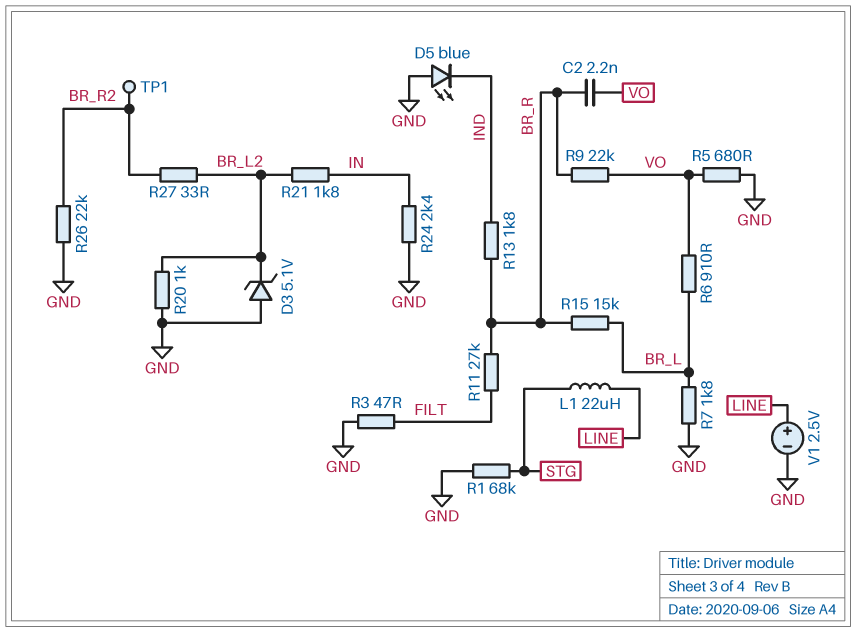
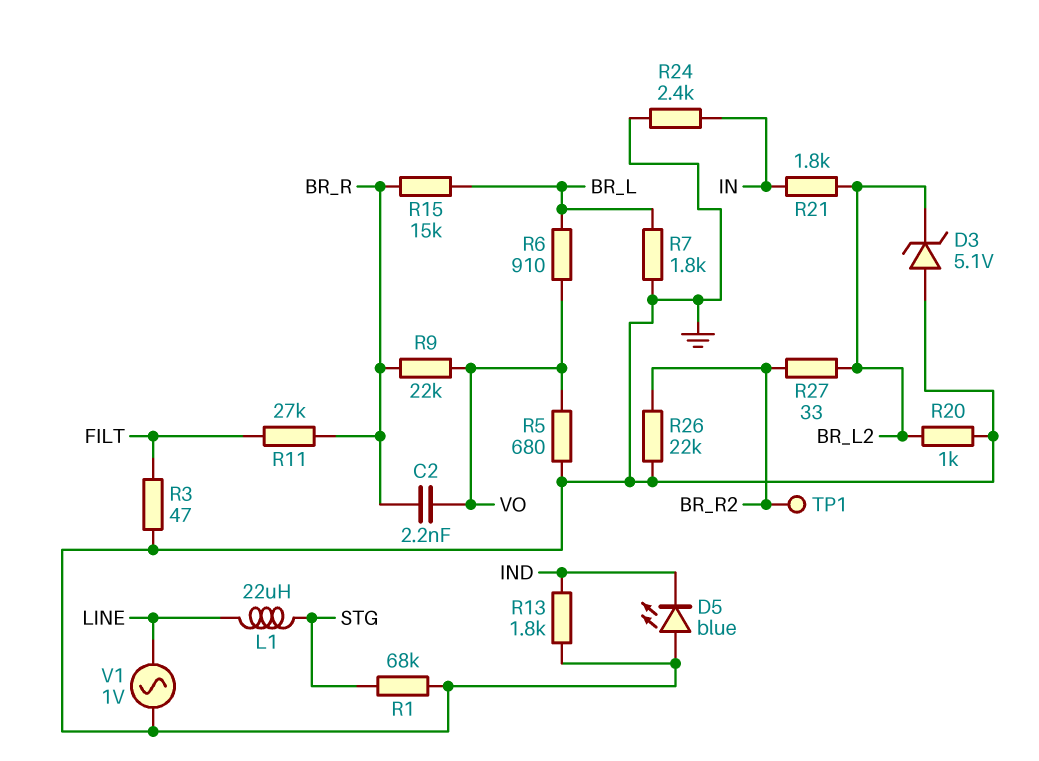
R13: 1.8k (BR_R, IND) -> 1.8k (GND, IND)
V1: 2.5V (plus LINE, minus GND) -> AC 1V (GND, LINE)

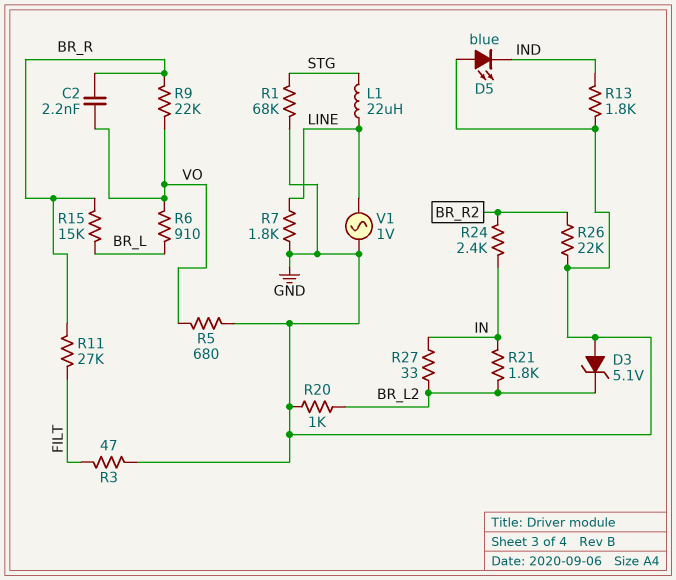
R7: 1.8k (BR_L, GND) -> 1.8k (GND, LINE)
R24: 2.4k (GND, IN) -> 2.4k (BR_R2, IN)
R27: 33 (BR_L2, BR_R2) -> 33 (BR_L2, IN)
TP1: test point (BR_R2) -> none

